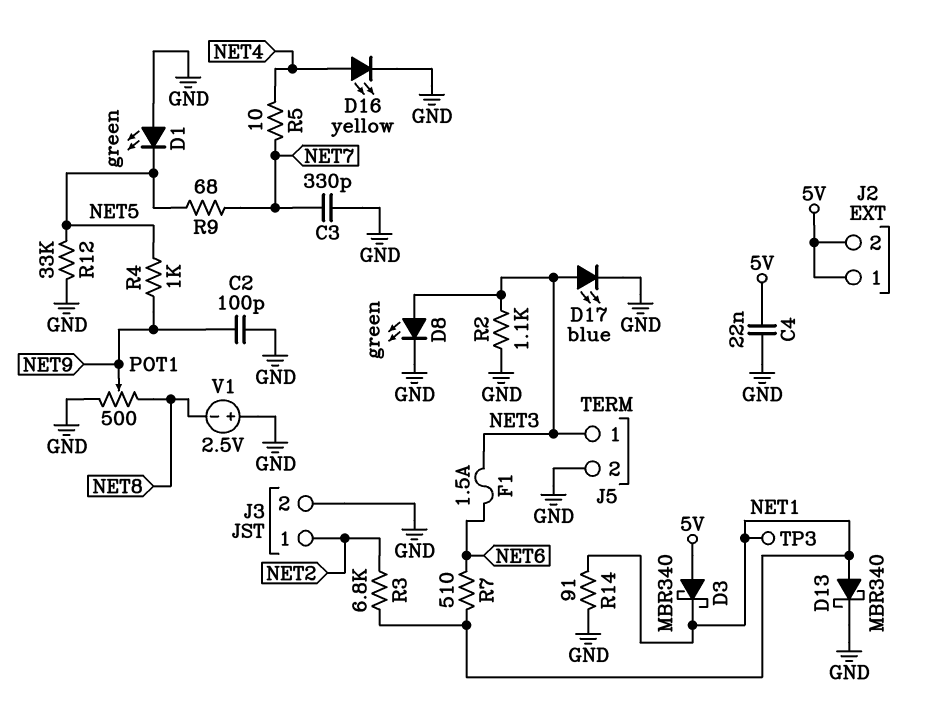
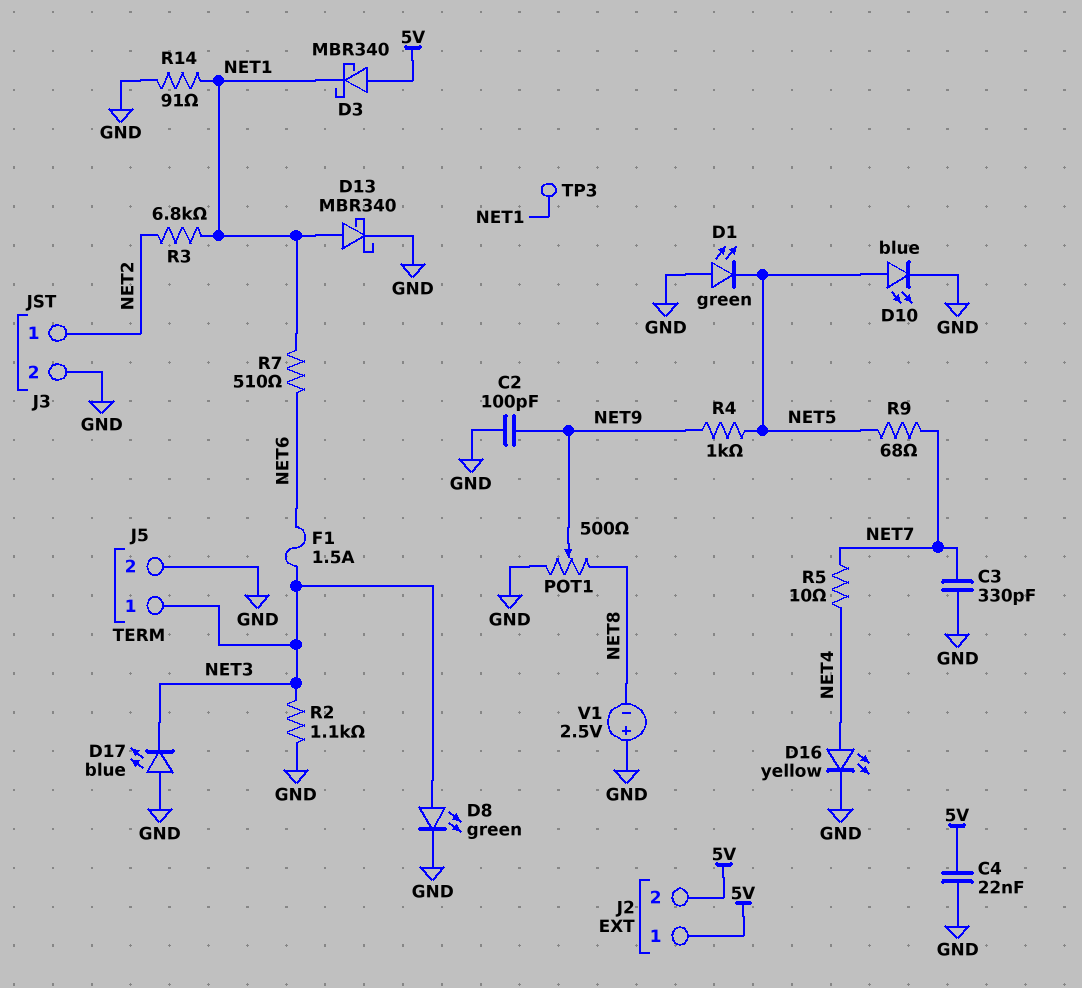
D10: none -> LED blue (A NET5, K GND)
D17: LED blue (A NET3, K GND) -> LED blue (A GND, K NET3)
R12: 33k (GND, NET5) -> none

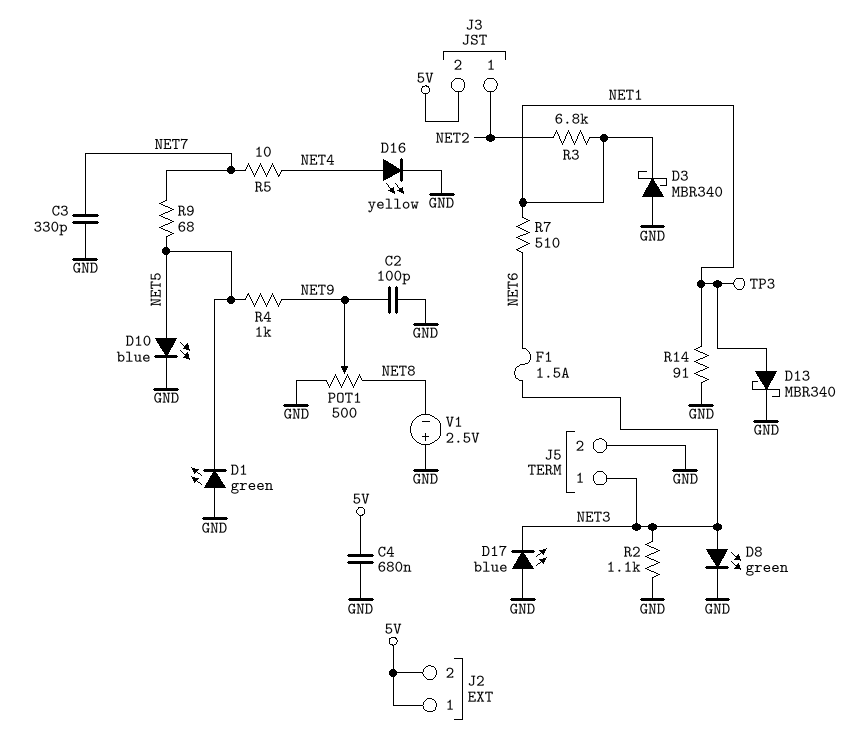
C4: 22nF (5V, GND) -> 680nF (5V, GND)
D3: schottky MBR340 (A 5V, K NET1) -> schottky MBR340 (A GND, K NET1)
J3 pin 2: GND -> 5V

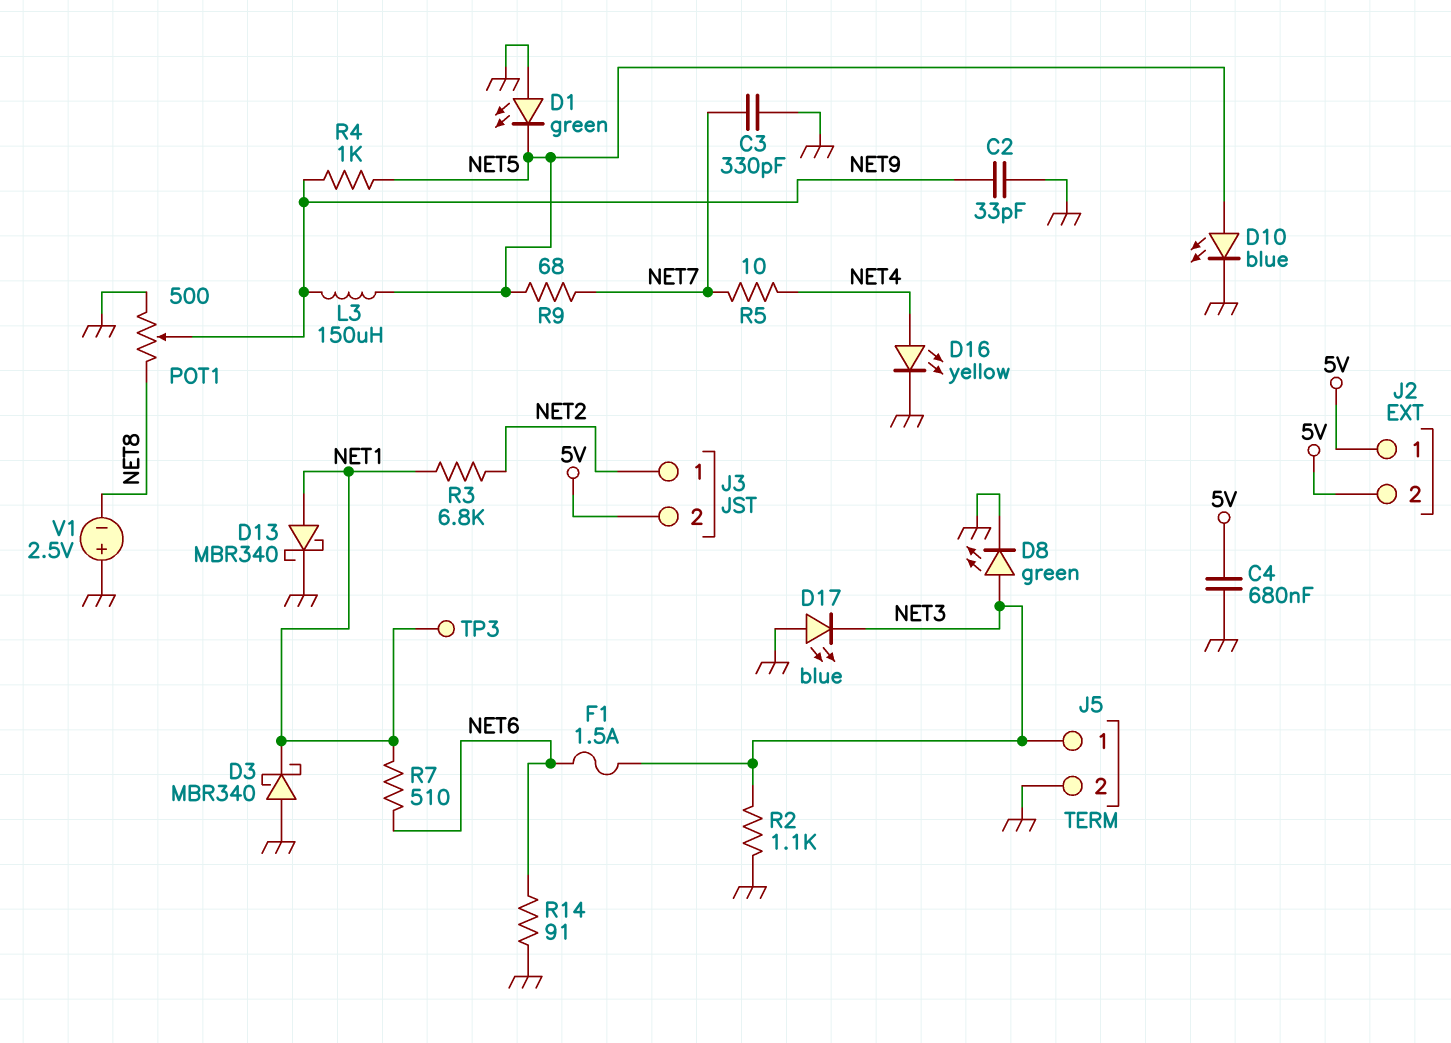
C2: 100pF (GND, NET9) -> 33pF (GND, NET9)
L3: none -> 150uH (NET5, NET9)
R14: 91 (GND, NET1) -> 91 (GND, NET6)

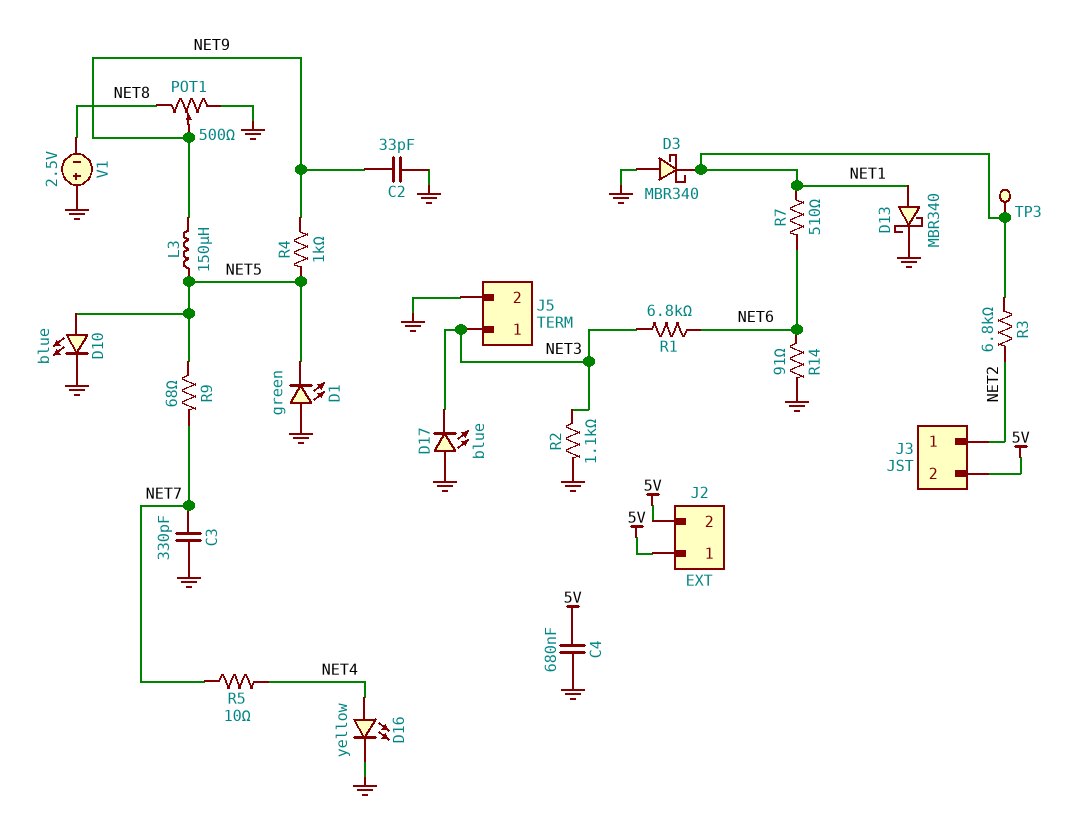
D8: LED green (A NET3, K GND) -> none
F1: 1.5A (NET3, NET6) -> none
R1: none -> 6.8k (NET3, NET6)

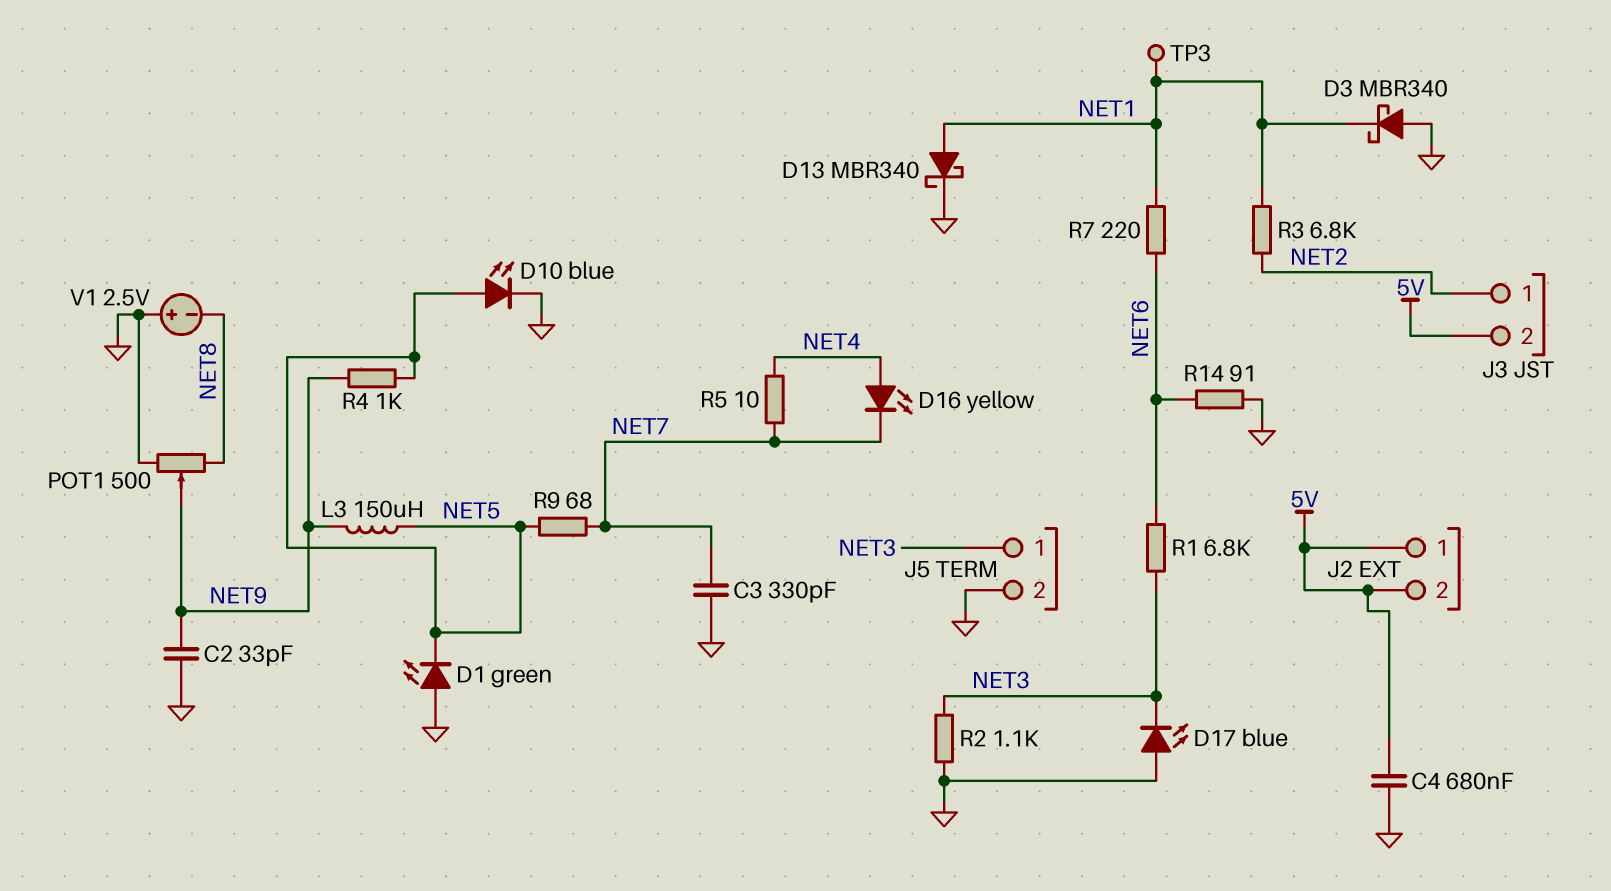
D16: LED yellow (A NET4, K GND) -> LED yellow (A NET4, K NET7)
R7: 510 (NET1, NET6) -> 220 (NET1, NET6)

